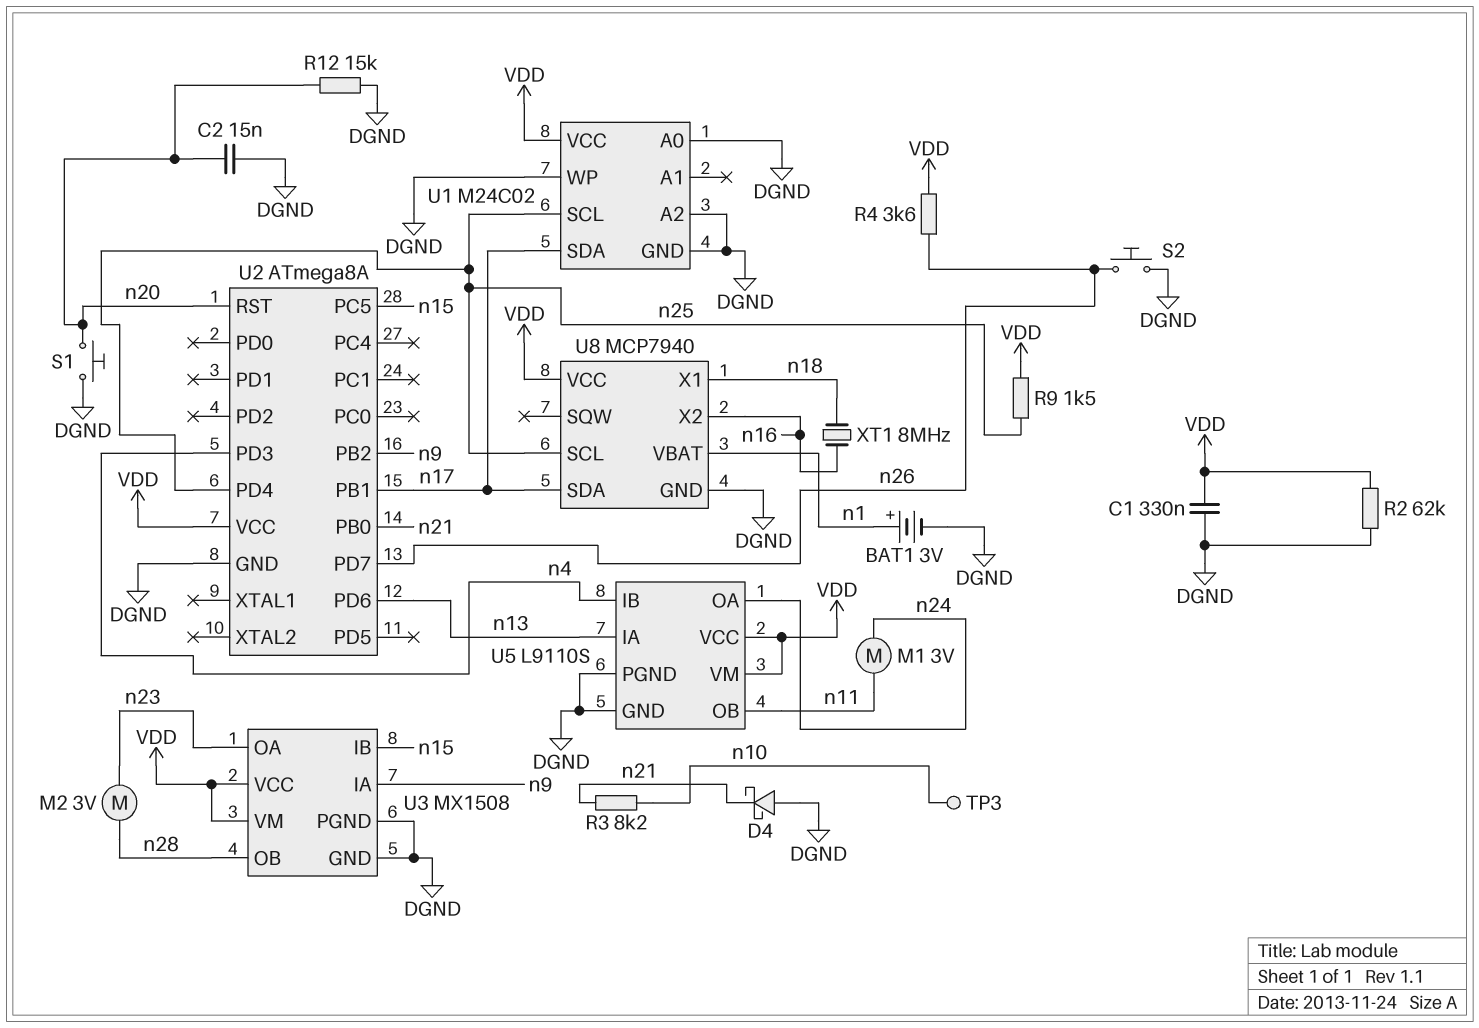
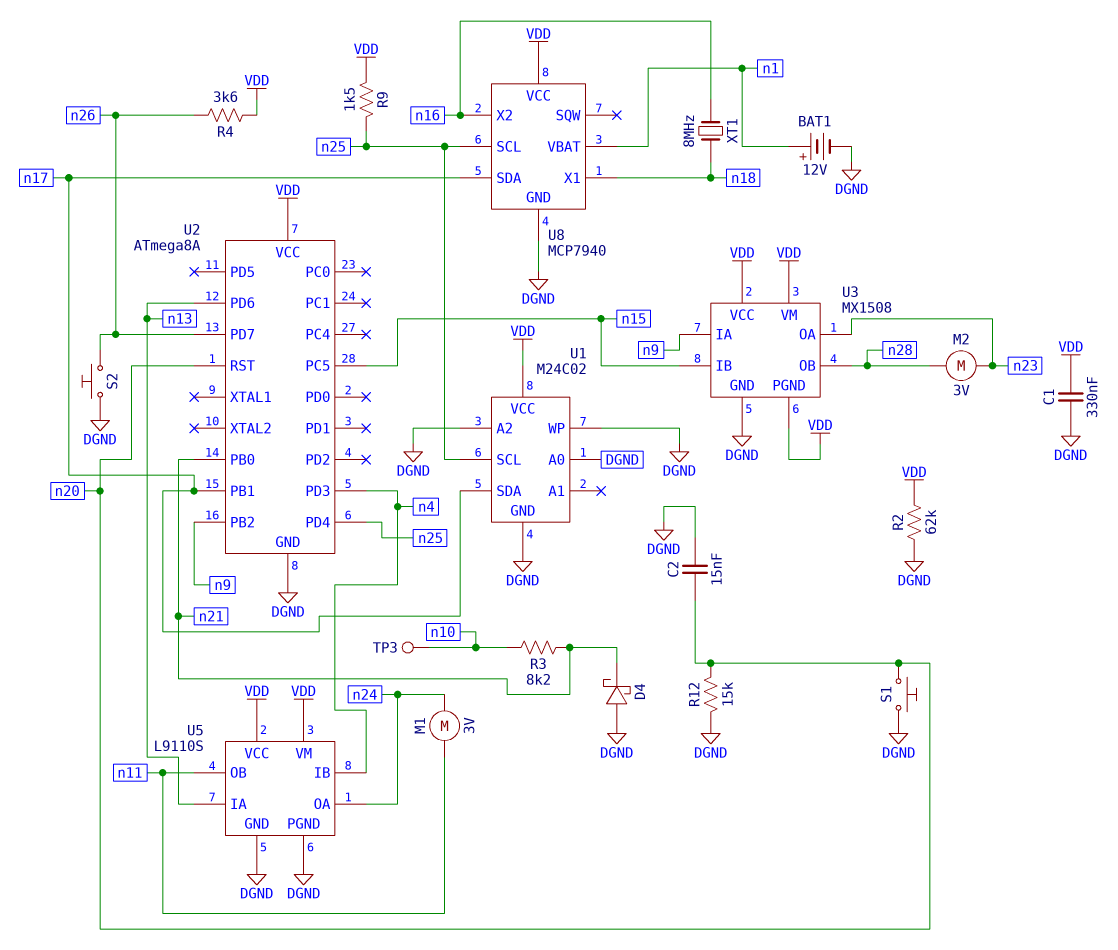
BAT1: 3V (plus n1, minus DGND) -> 12V (plus n1, minus DGND)
U3 pin PGND: DGND -> VDD

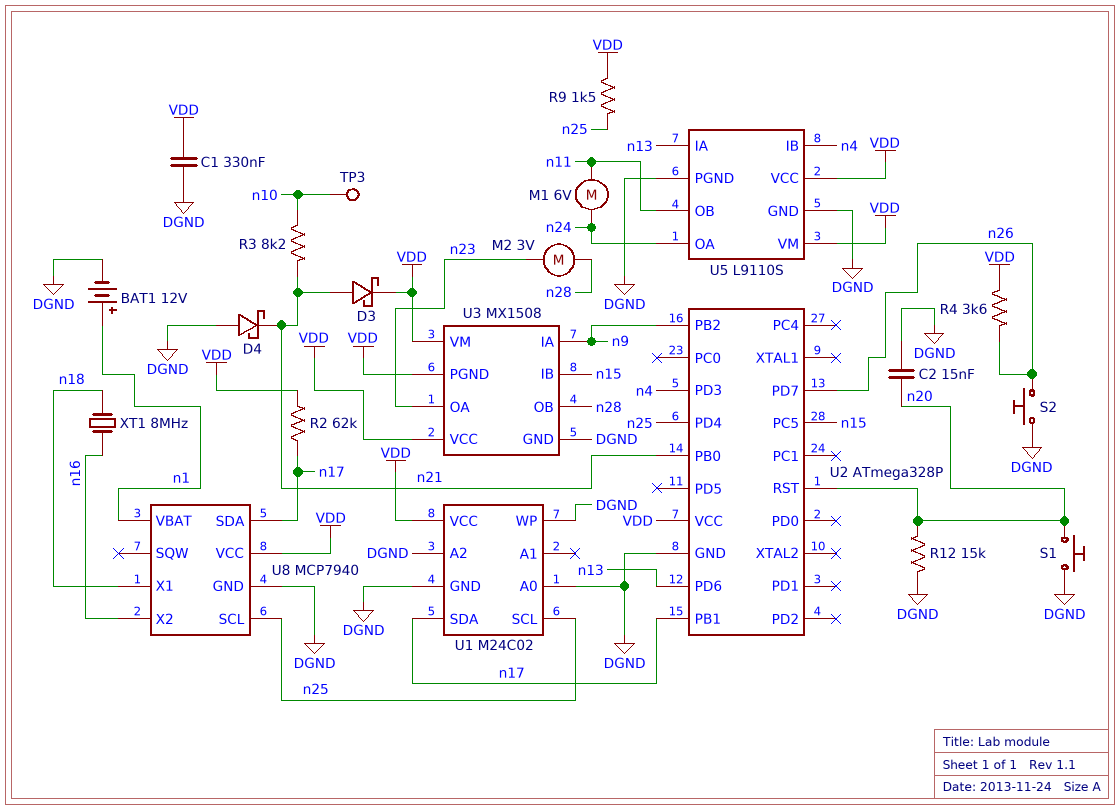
D3: none -> schottky (A n21, K VDD)
M1: motor 3V (n11, n24) -> motor 6V (n11, n24)
R2: 62k (DGND, VDD) -> 62k (VDD, n17)
U2: ATmega8A -> ATmega328P

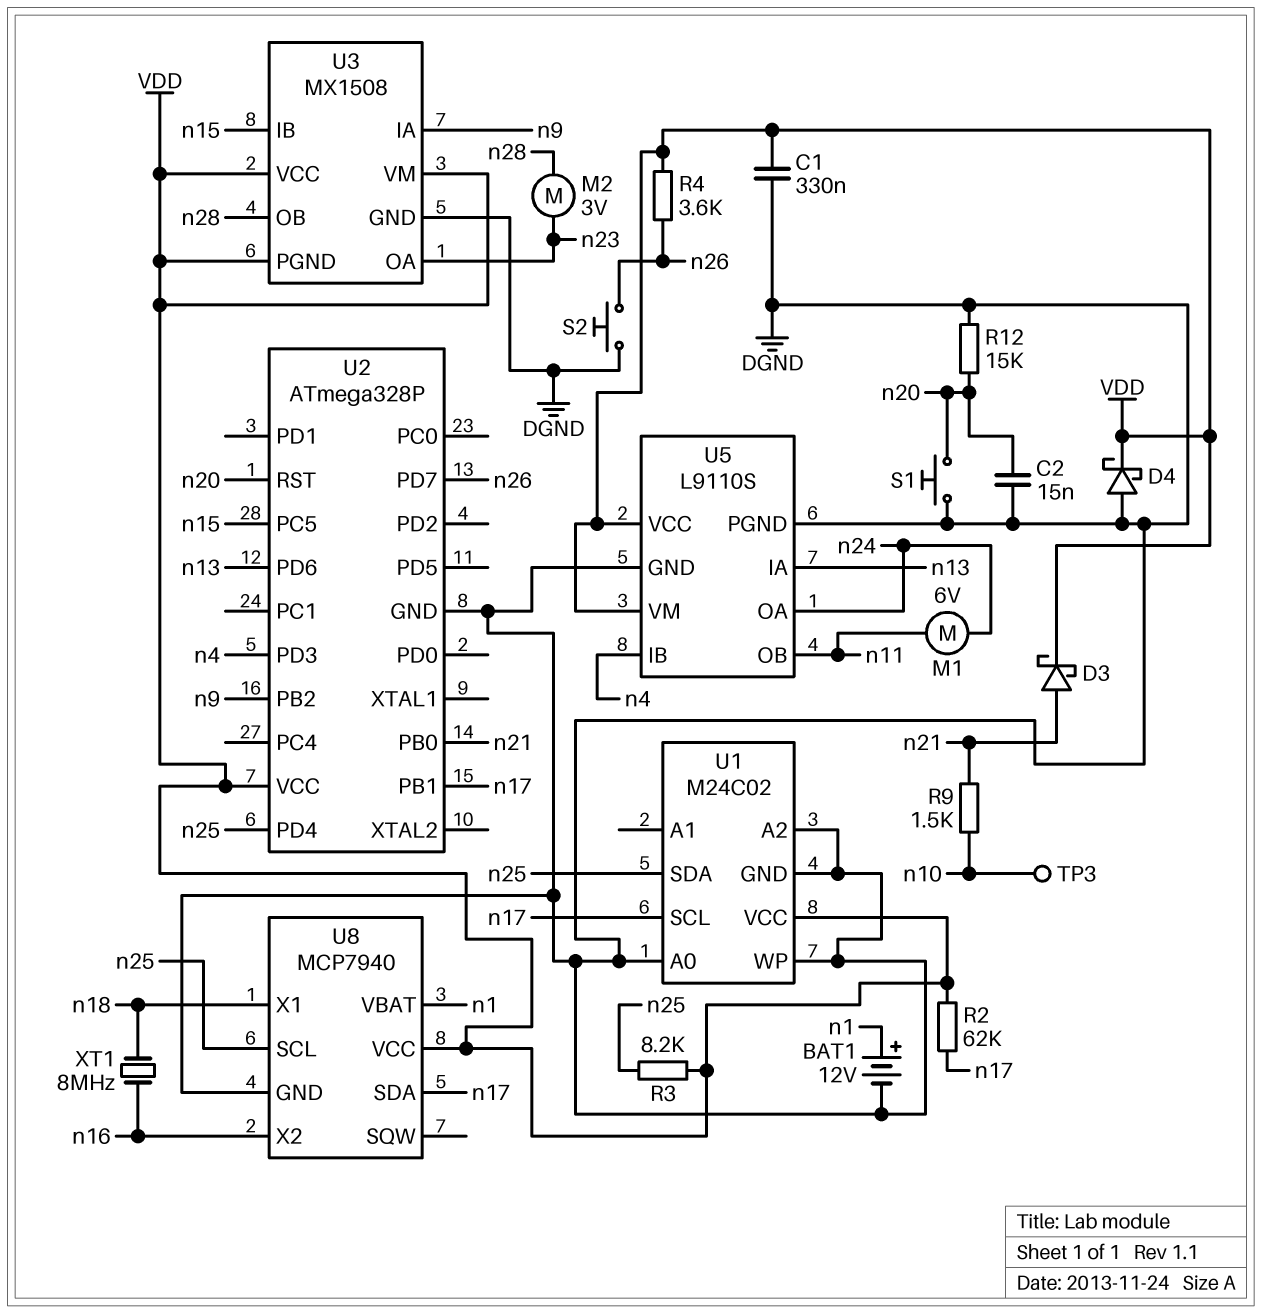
D4: schottky (A DGND, K n21) -> schottky (A DGND, K VDD)
R3: 8.2k (n10, n21) -> 8.2k (VDD, n25)
R9: 1.5k (VDD, n25) -> 1.5k (n10, n21)
U1 pin SCL: n25 -> n17
U1 pin SDA: n17 -> n25

